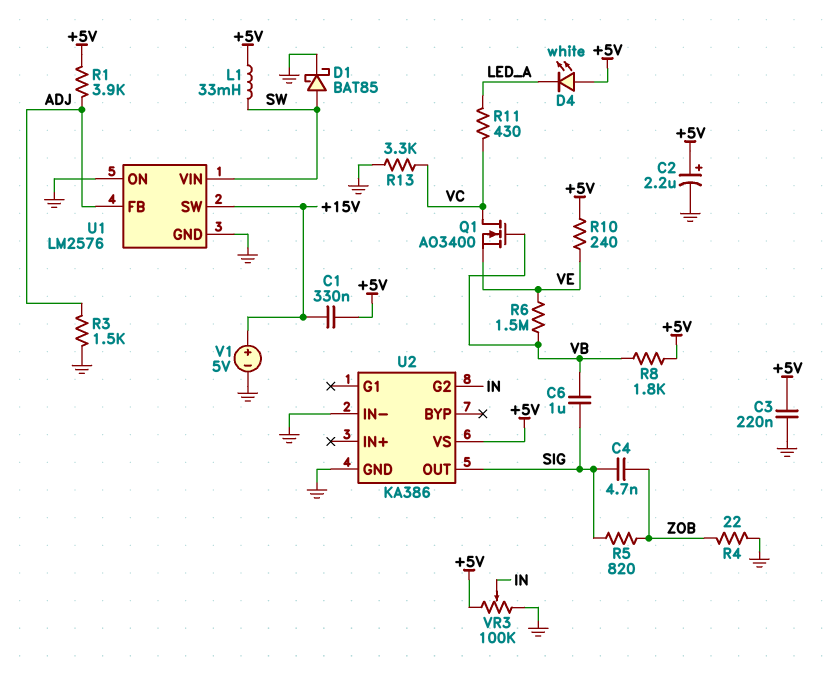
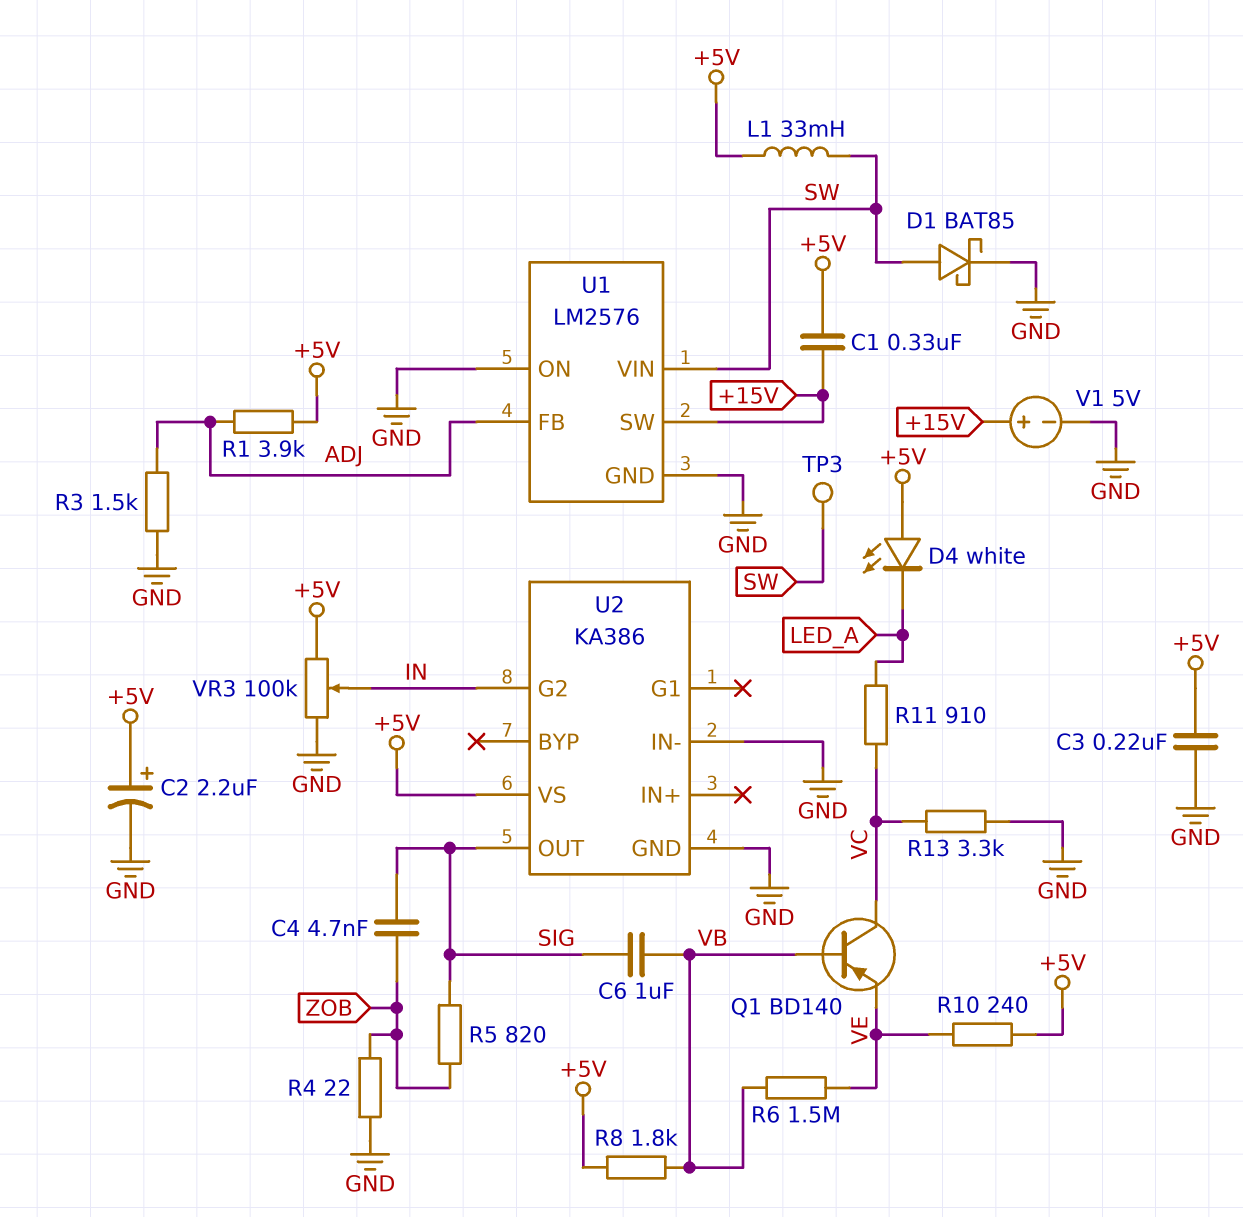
Q1: NMOS AO3400 (G VB, D VC, S VE) -> PNP BD140 (B VB, C VC, E VE)
R11: 430 (LED_A, VC) -> 910 (LED_A, VC)
TP3: none -> test point (SW)

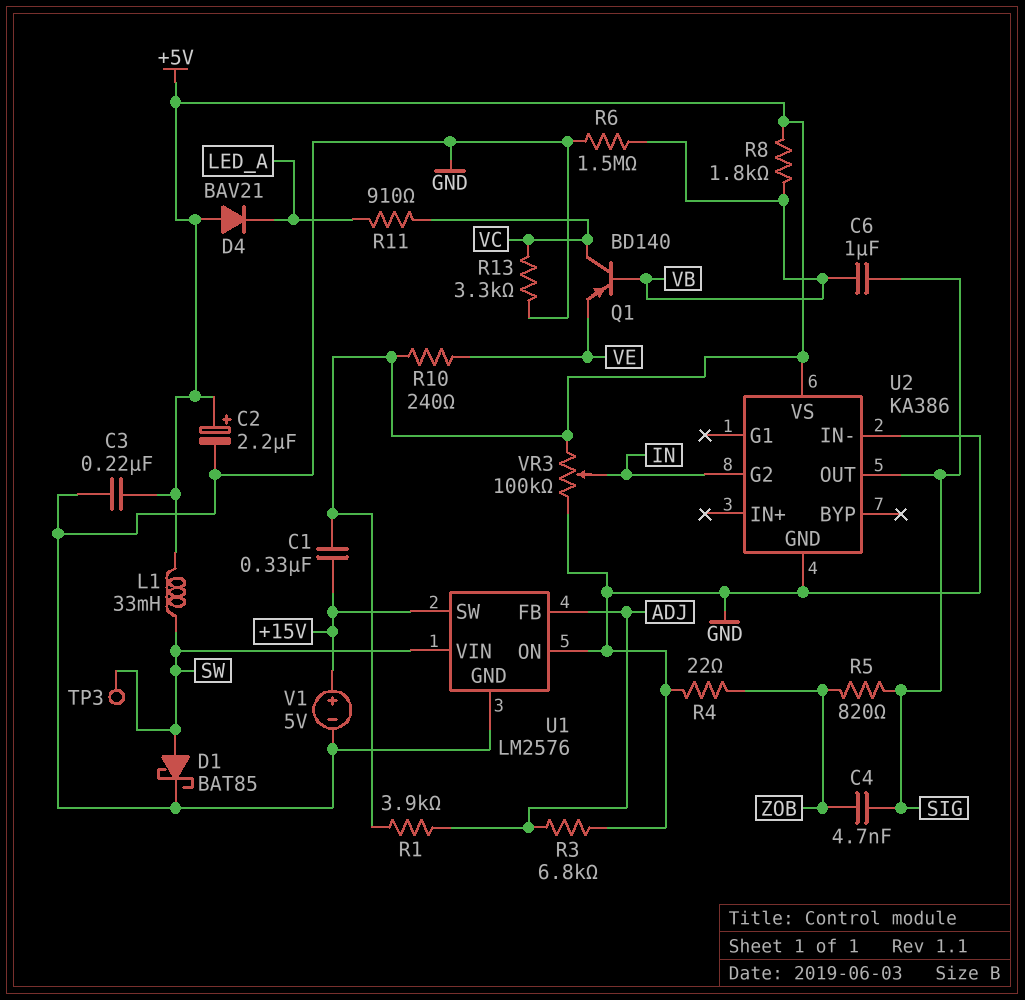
D4: LED white (A +5V, K LED_A) -> diode BAV21 (A +5V, K LED_A)
R3: 1.5k (ADJ, GND) -> 6.8k (ADJ, GND)
R6: 1.5M (VB, VE) -> 1.5M (GND, VB)

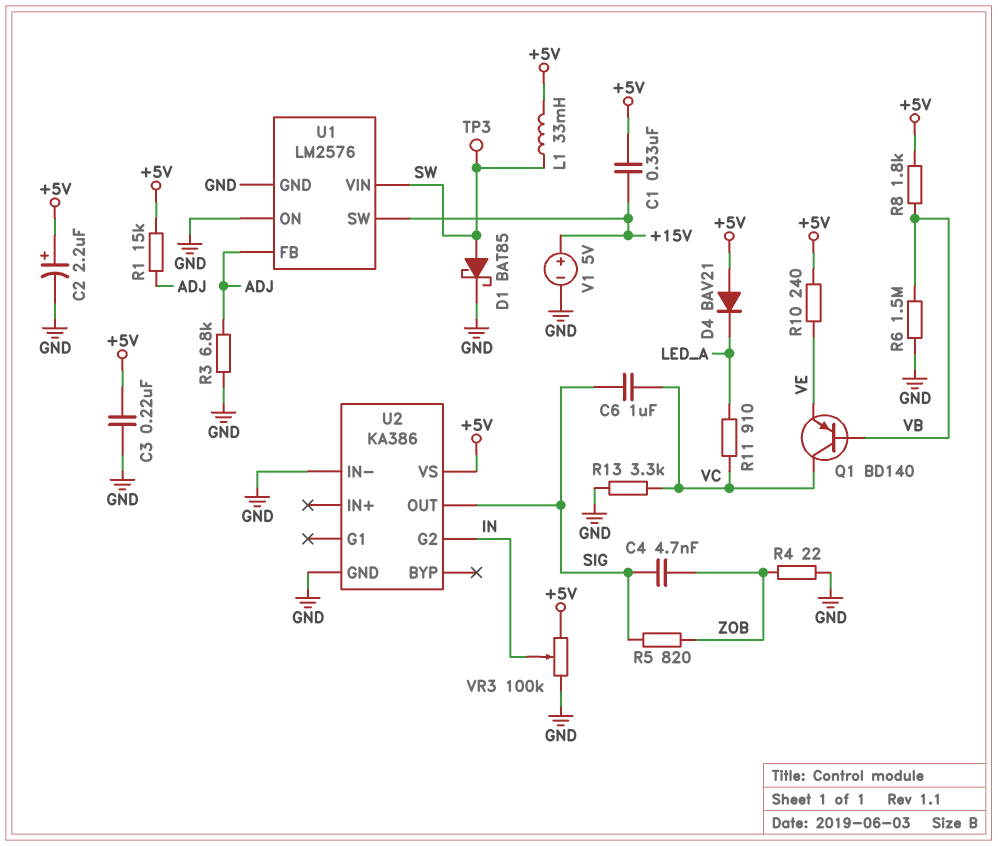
C6: 1uF (SIG, VB) -> 1uF (SIG, VC)
R1: 3.9k (+5V, ADJ) -> 15k (+5V, ADJ)

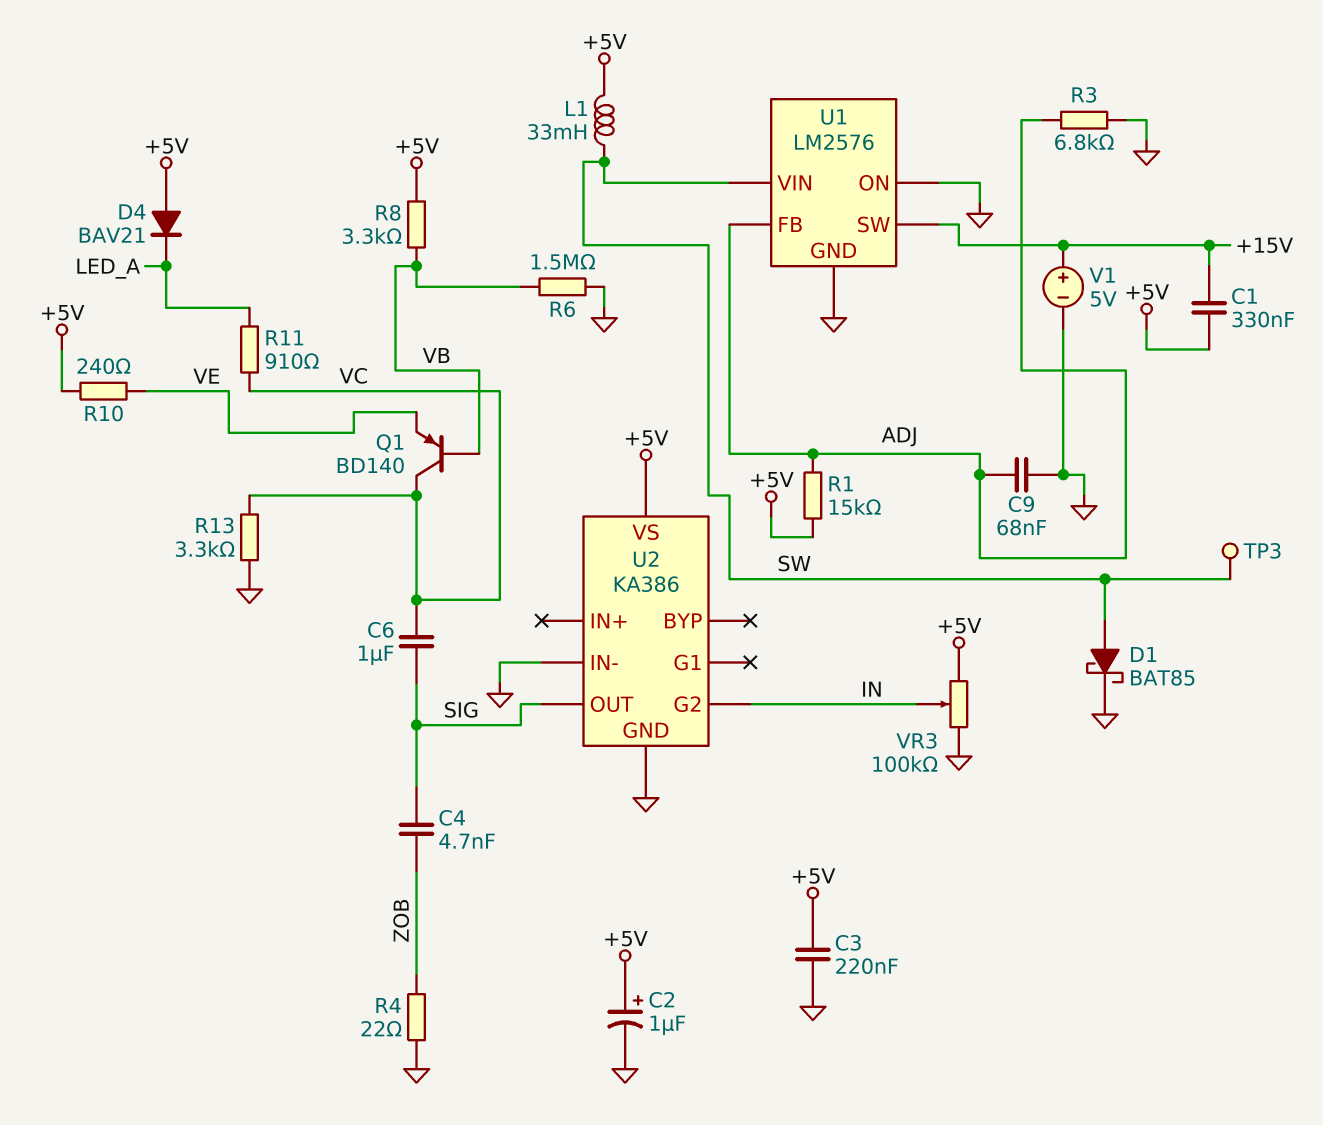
C2: 2.2uF (plus +5V, minus GND) -> 1uF (plus +5V, minus GND)
C9: none -> 68nF (ADJ, GND)
R5: 820 (SIG, ZOB) -> none
R8: 1.8k (+5V, VB) -> 3.3k (+5V, VB)

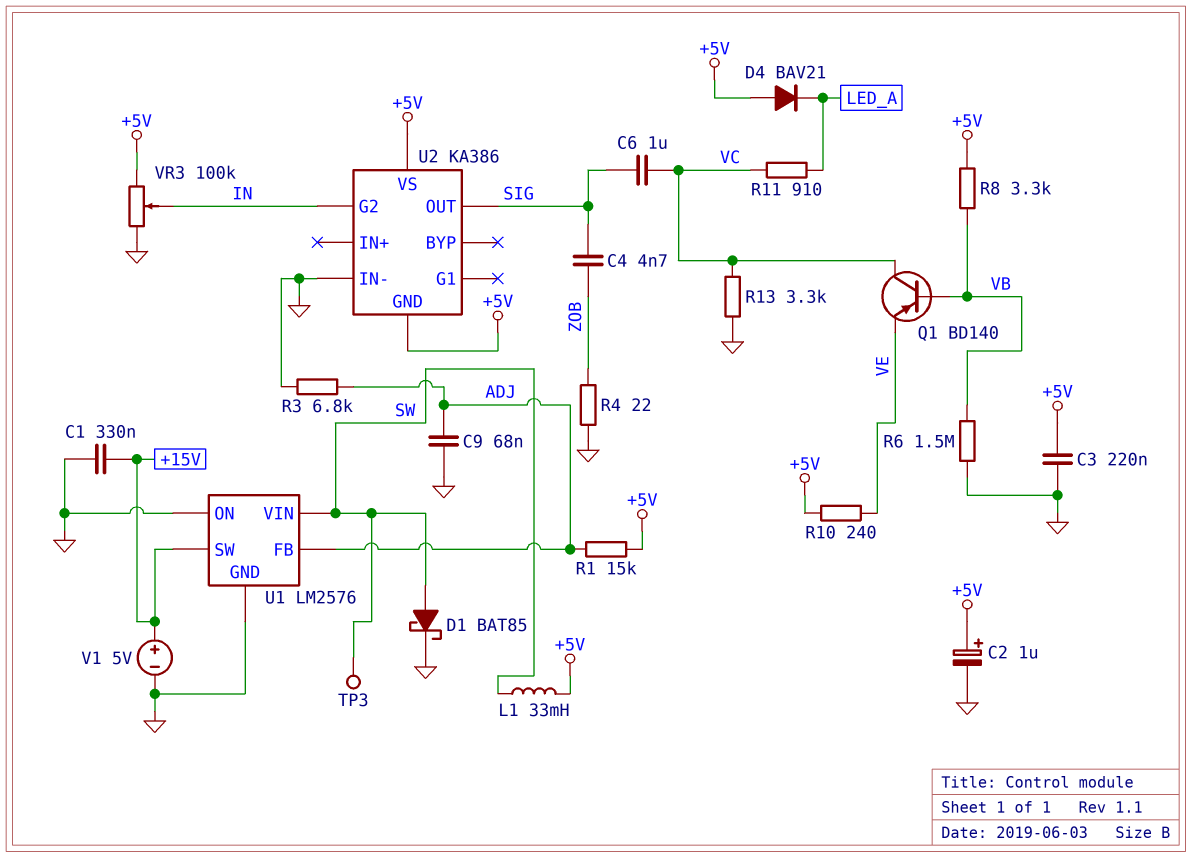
C1: 330nF (+5V, +15V) -> 330nF (+15V, GND)
U2 pin GND: GND -> +5V

